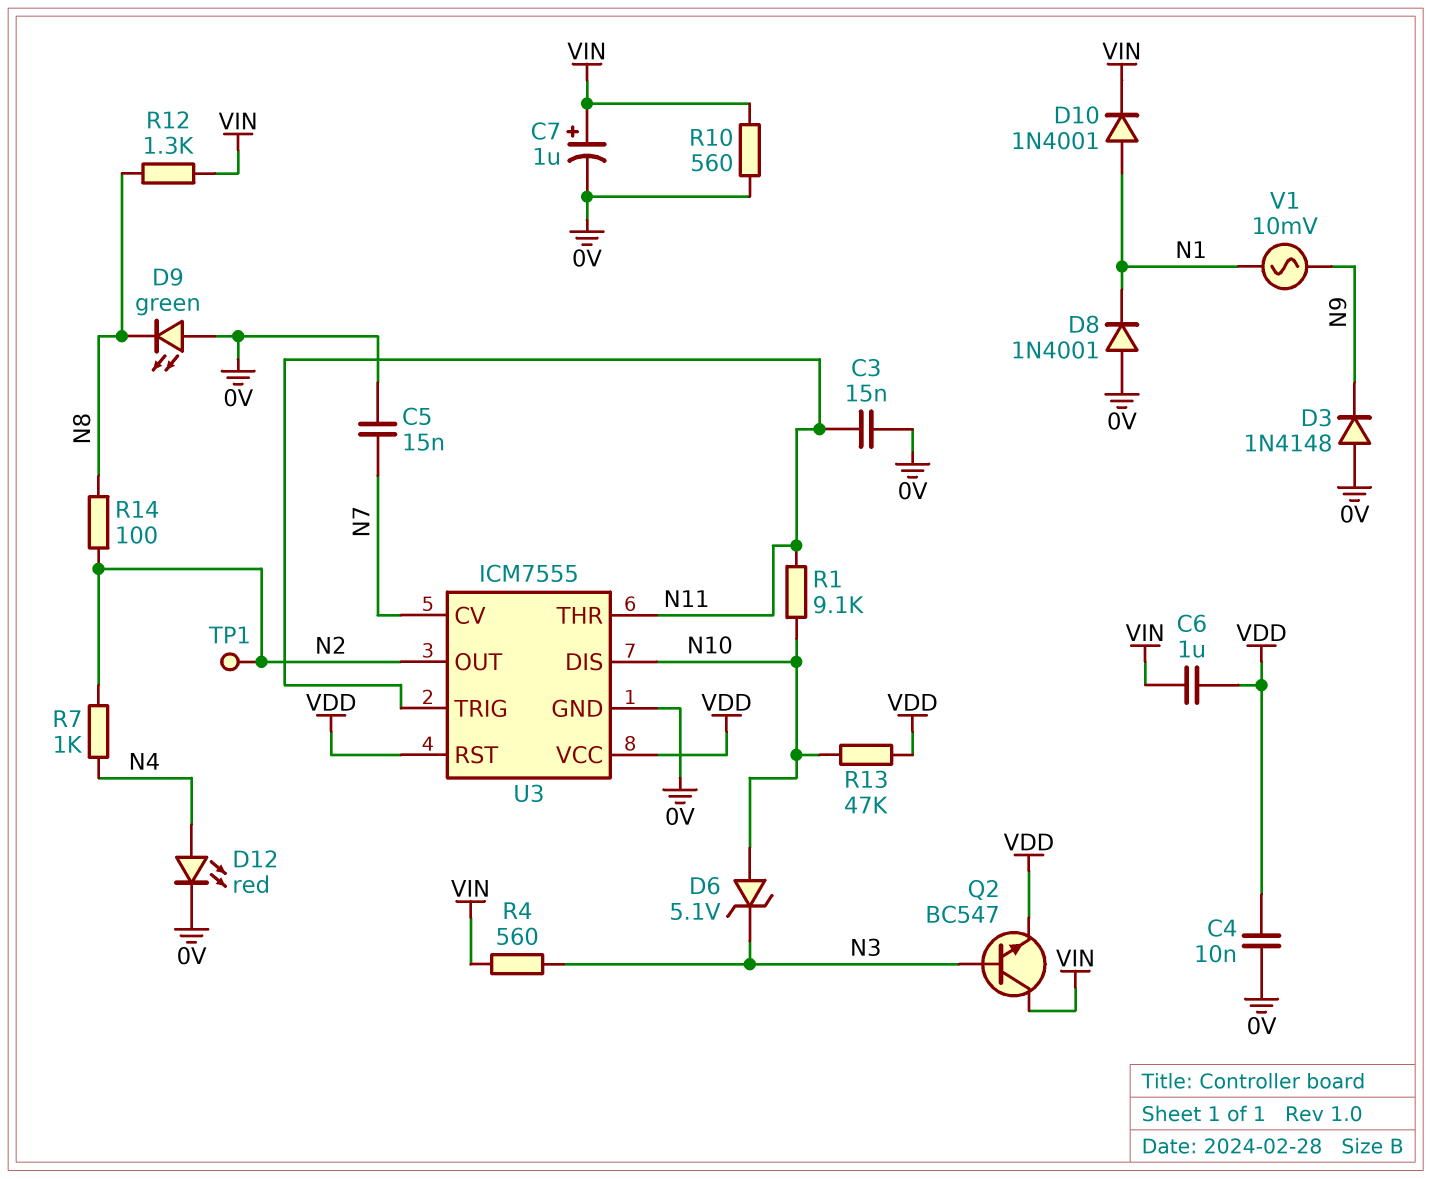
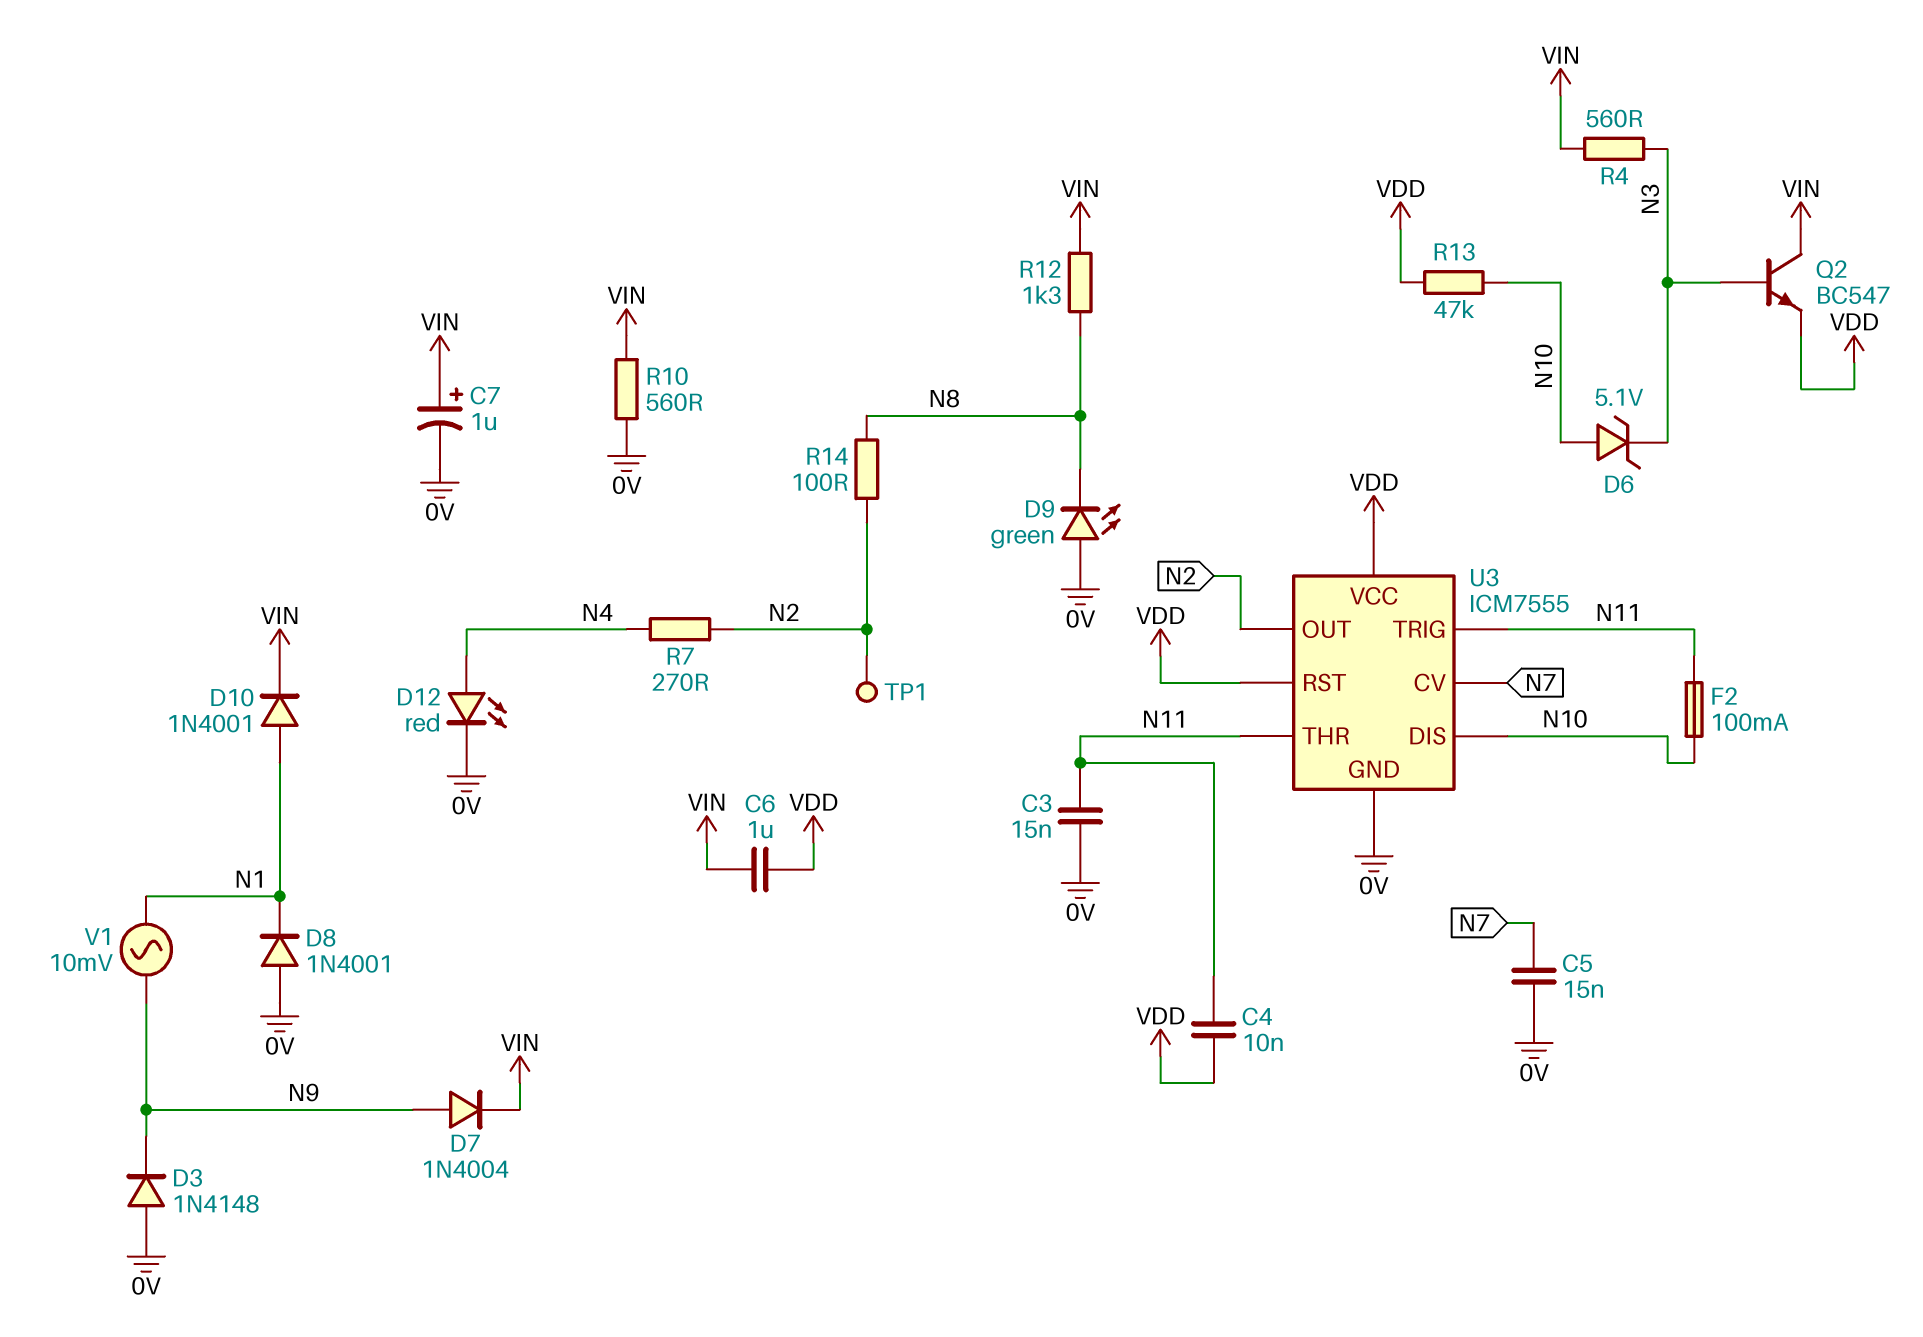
C4: 10nF (0V, VDD) -> 10nF (N11, VDD)
D7: none -> diode 1N4004 (A N9, K VIN)
F2: none -> 100mA (N10, N11)
R1: 9.1k (N10, N11) -> none
R7: 1k (N2, N4) -> 270 (N2, N4)

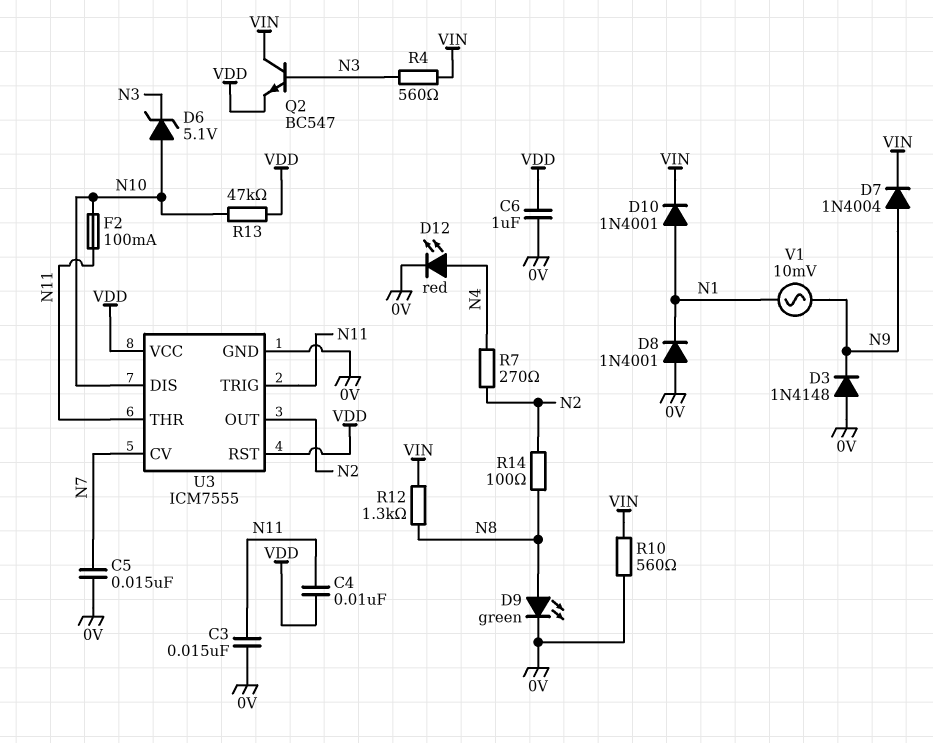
C6: 1uF (VDD, VIN) -> 1uF (0V, VDD)
C7: 1uF (plus VIN, minus 0V) -> none
D9: LED green (A 0V, K N8) -> LED green (A N8, K 0V)
TP1: test point (N2) -> none

